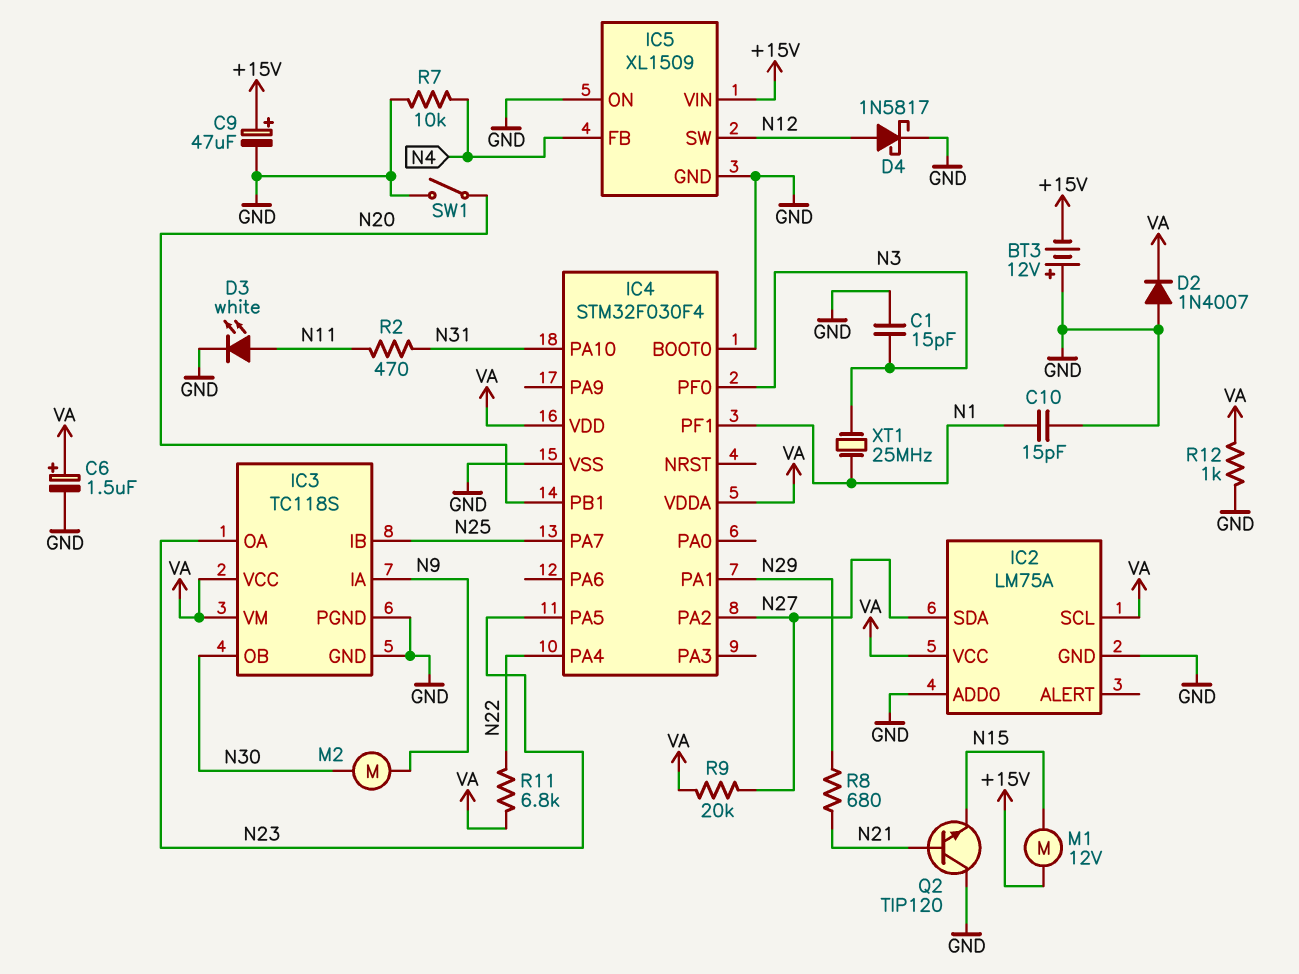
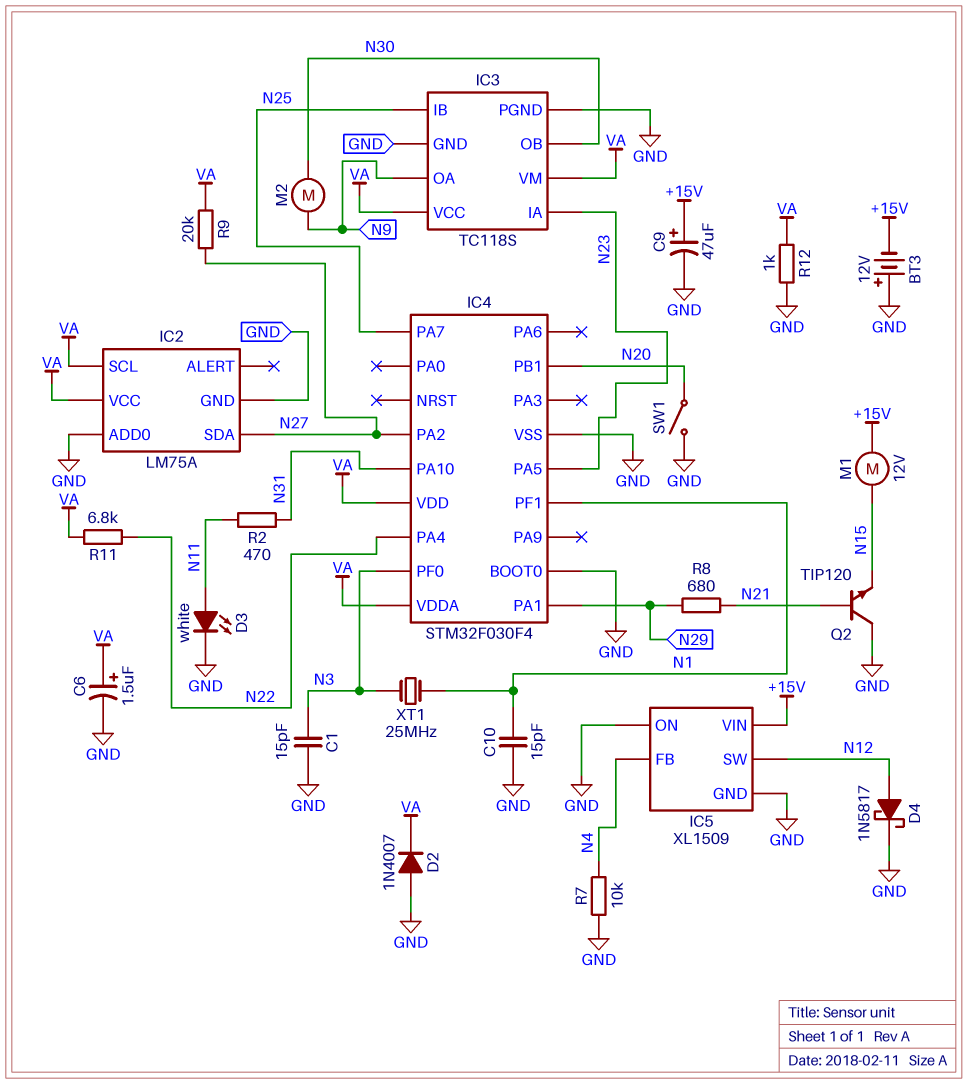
IC3 pin IA: N9 -> N23
IC3 pin OA: N23 -> N9

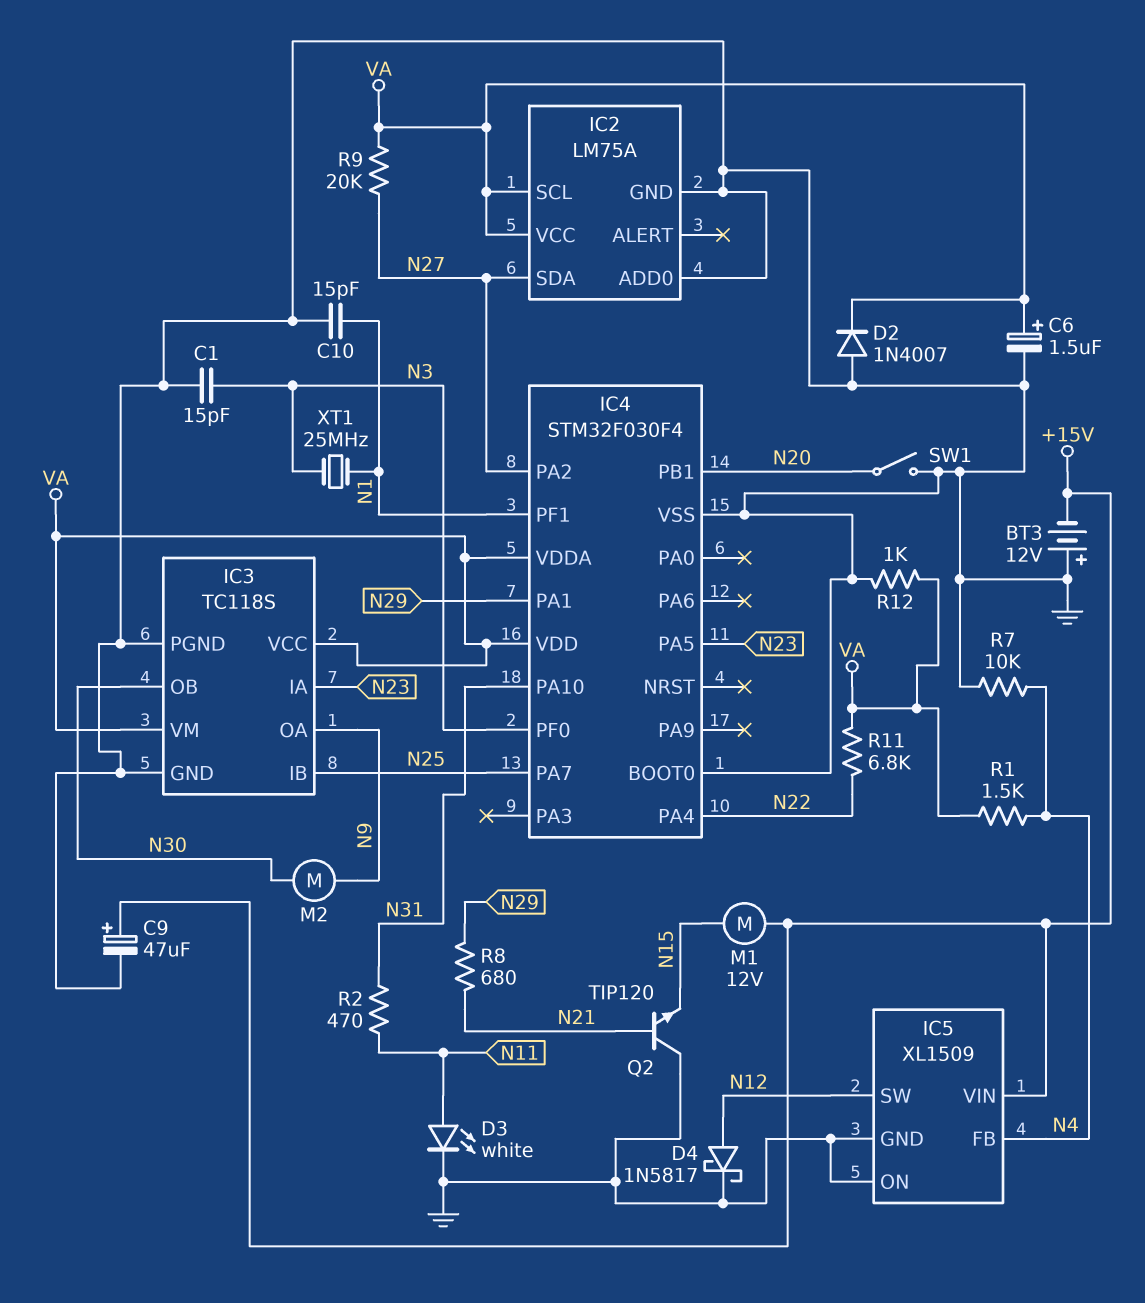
R1: none -> 1.5k (N4, VA)

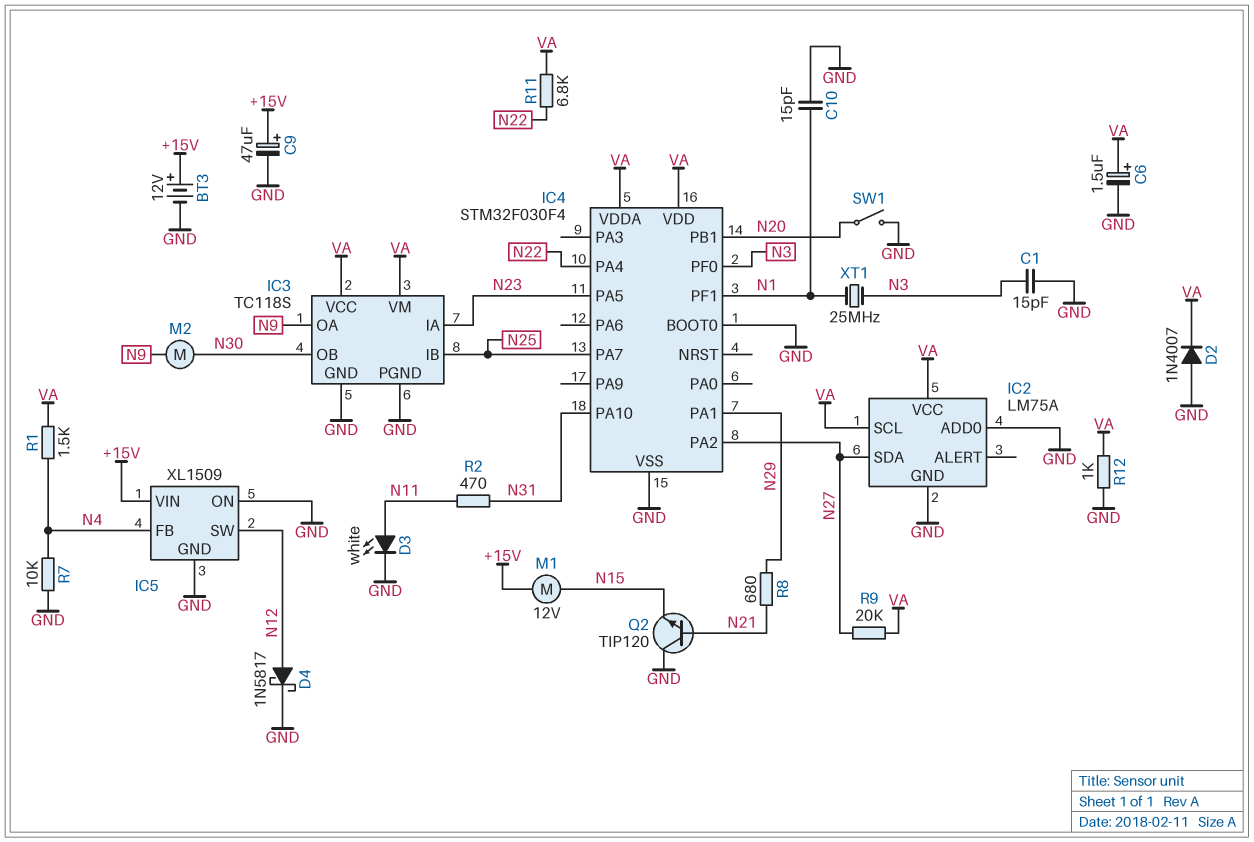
BT3: 12V (plus GND, minus +15V) -> 12V (plus +15V, minus GND)

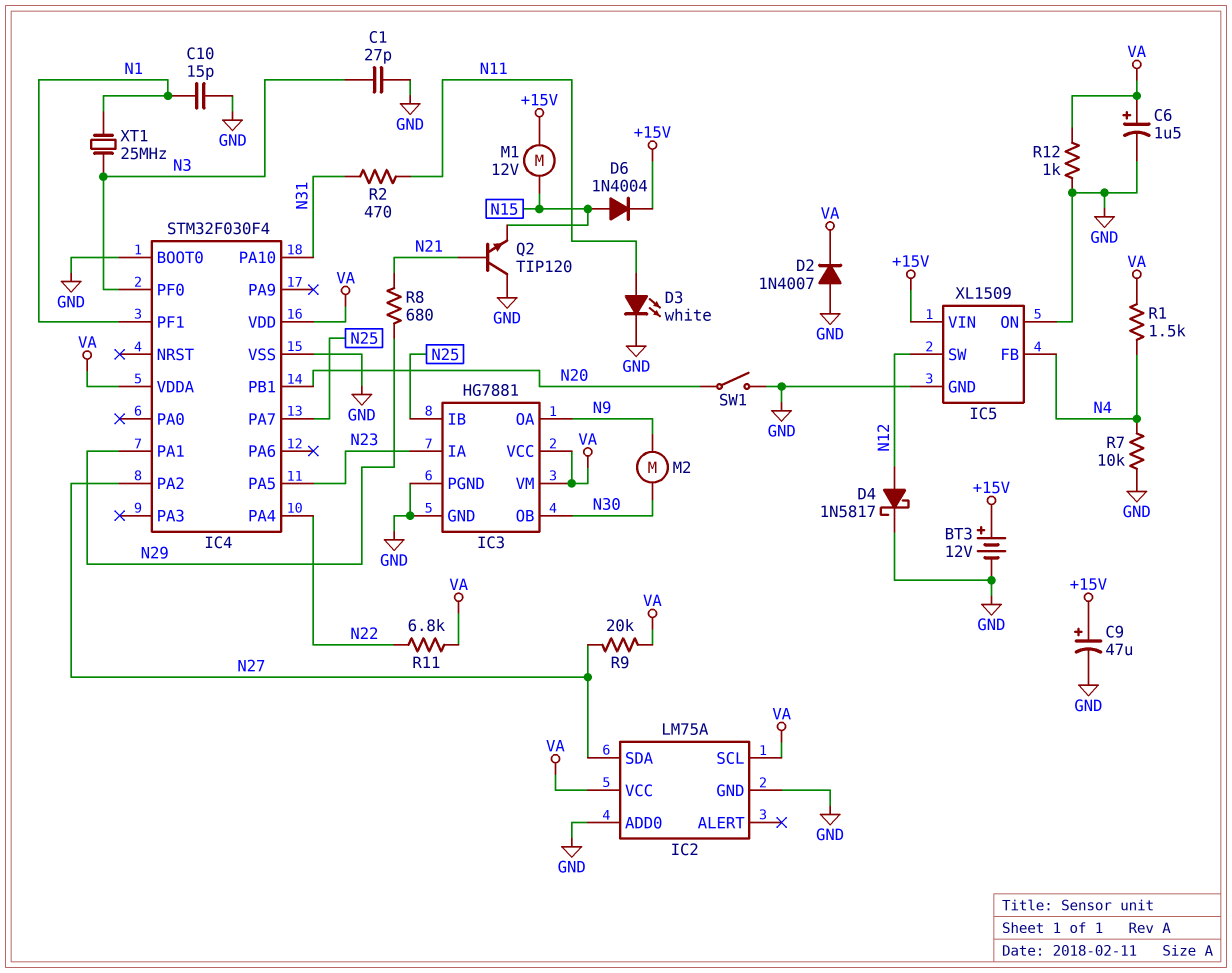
C1: 15pF (GND, N3) -> 27pF (GND, N3)
D6: none -> diode 1N4004 (A N15, K +15V)
IC3: TC118S -> HG7881

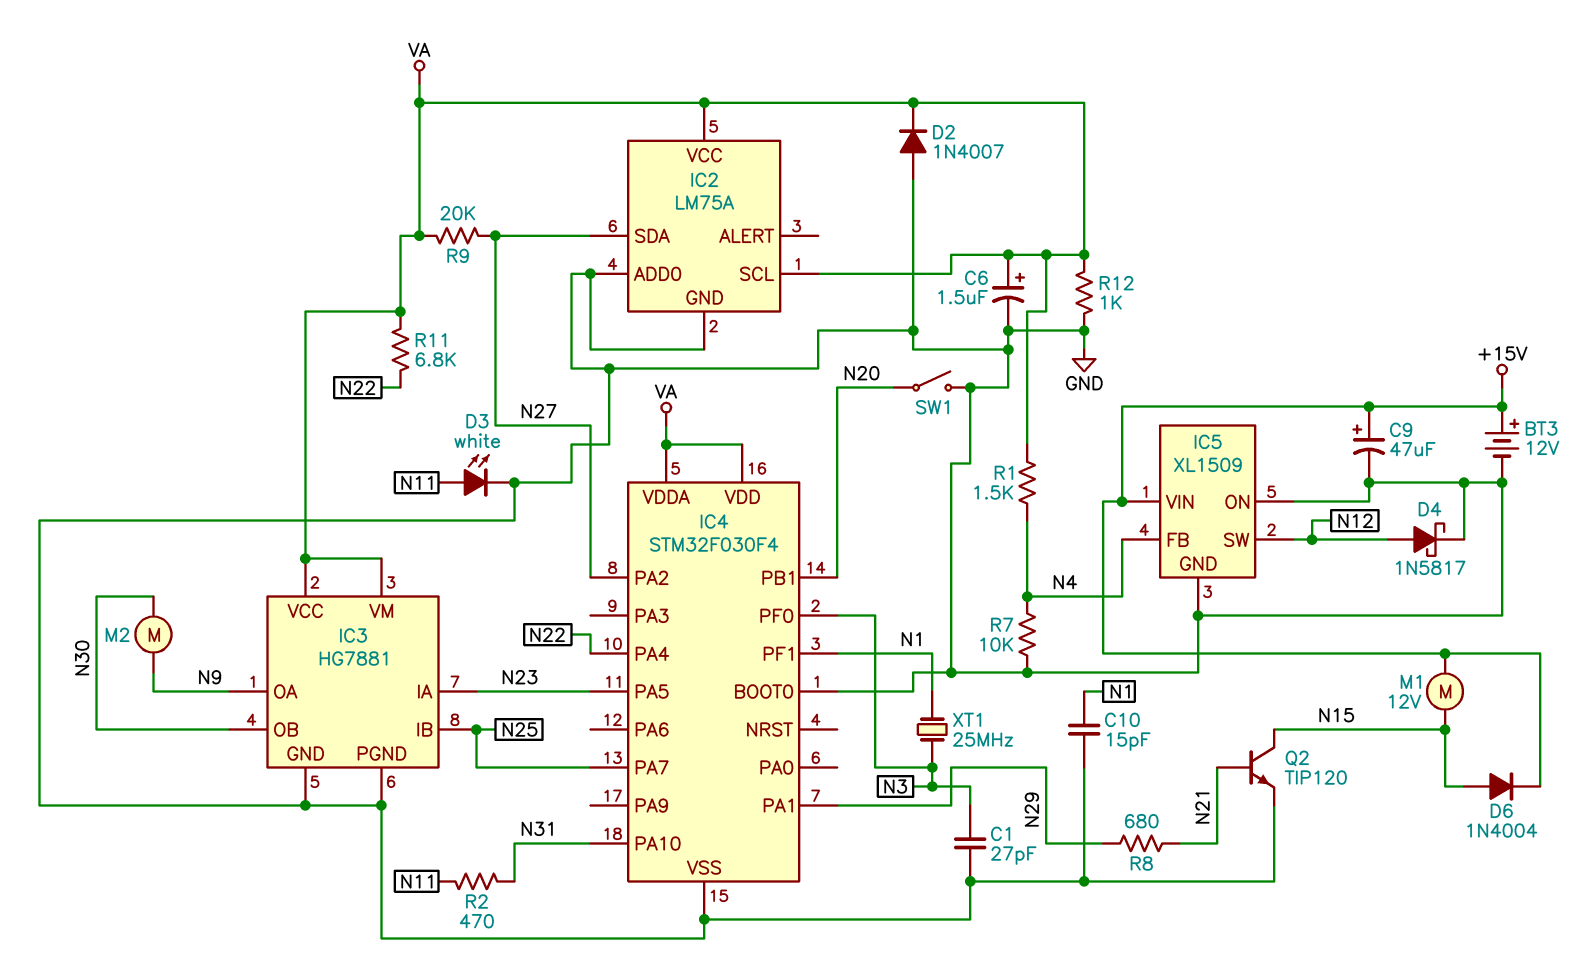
Q2: NPN TIP120 (B N21, C GND, E N15) -> NPN TIP120 (B N21, C N15, E GND)

